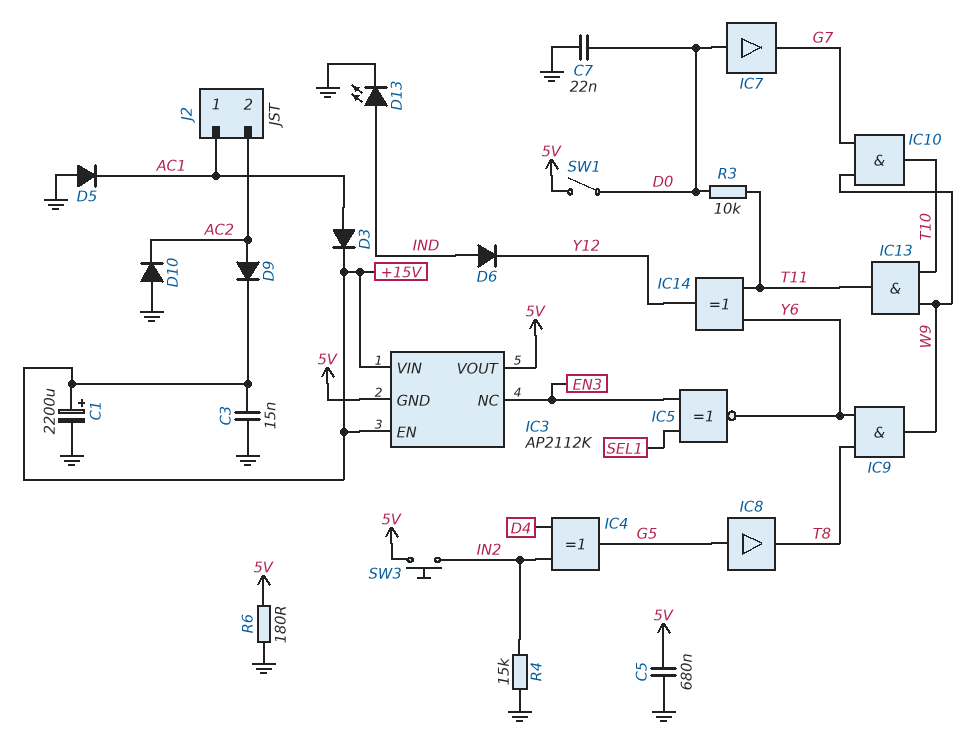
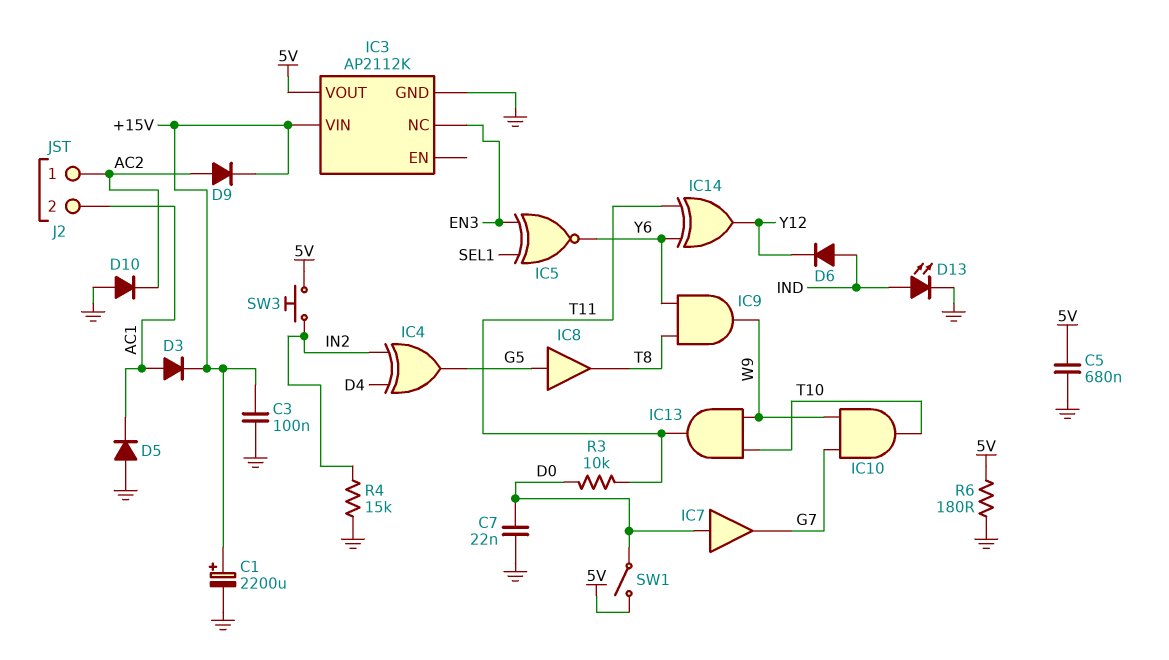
C3: 15nF (+15V, GND) -> 100nF (+15V, GND)
IC3 pin EN: +15V -> none
IC3 pin GND: 5V -> GND
J2 pin 1: AC1 -> AC2
J2 pin 2: AC2 -> AC1

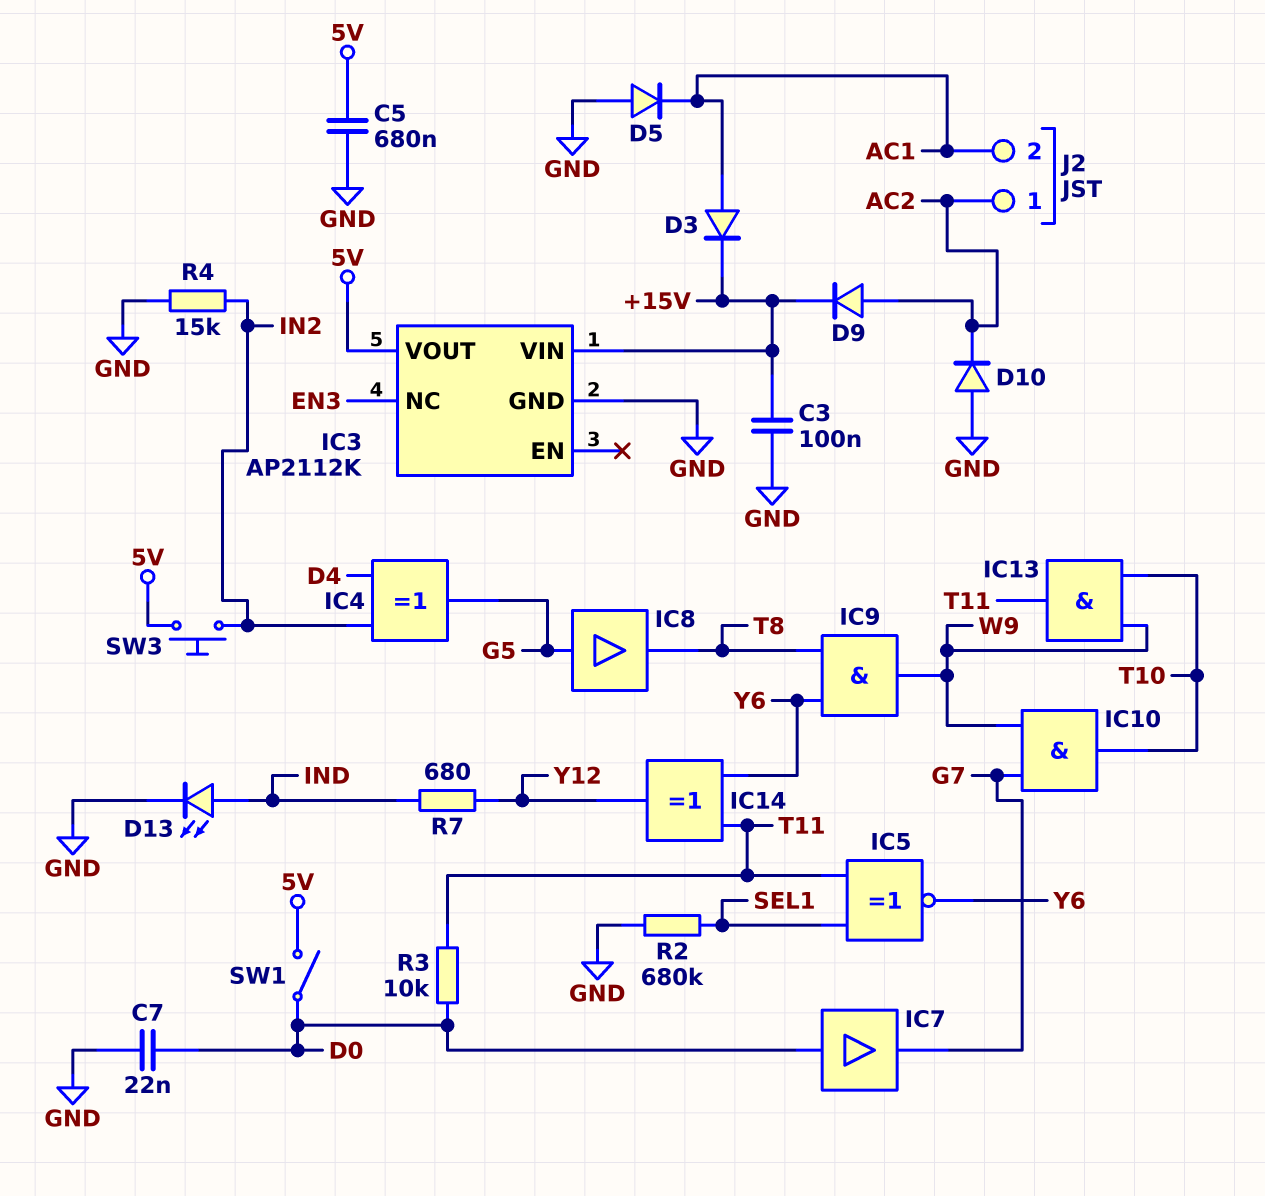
C1: 2200uF (plus +15V, minus GND) -> none
D6: diode (A IND, K Y12) -> none
IC5: XNOR (in EN3, in SEL1, out Y6) -> XNOR (in SEL1, in T11, out Y6)
R2: none -> 680k (GND, SEL1)
R6: 180 (5V, GND) -> none
R7: none -> 680 (IND, Y12)

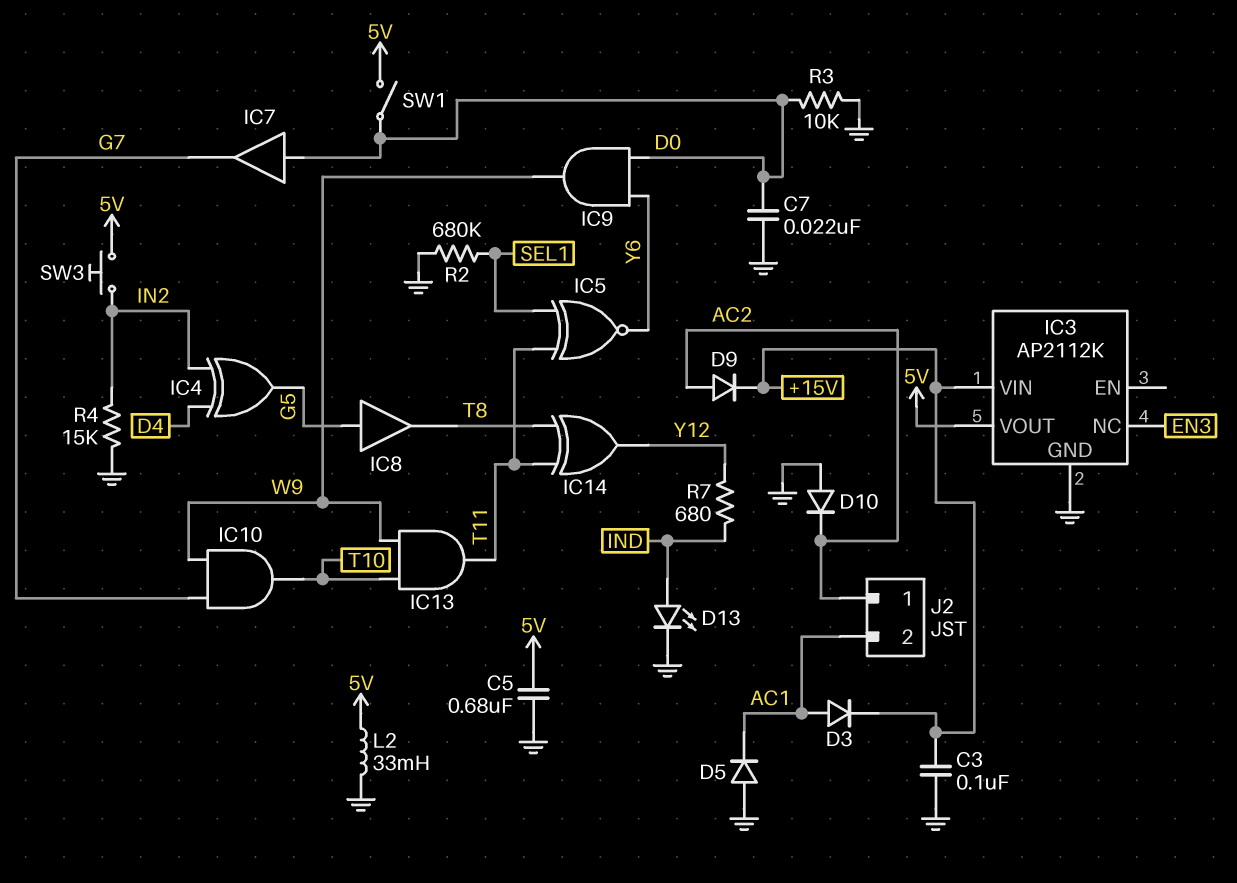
IC9: AND (in T8, in Y6, out W9) -> AND (in D0, in Y6, out W9)
IC14: XOR (in T11, in Y6, out Y12) -> XOR (in T8, in T11, out Y12)
L2: none -> 33mH (5V, GND)
R3: 10k (D0, T11) -> 10k (D0, GND)

